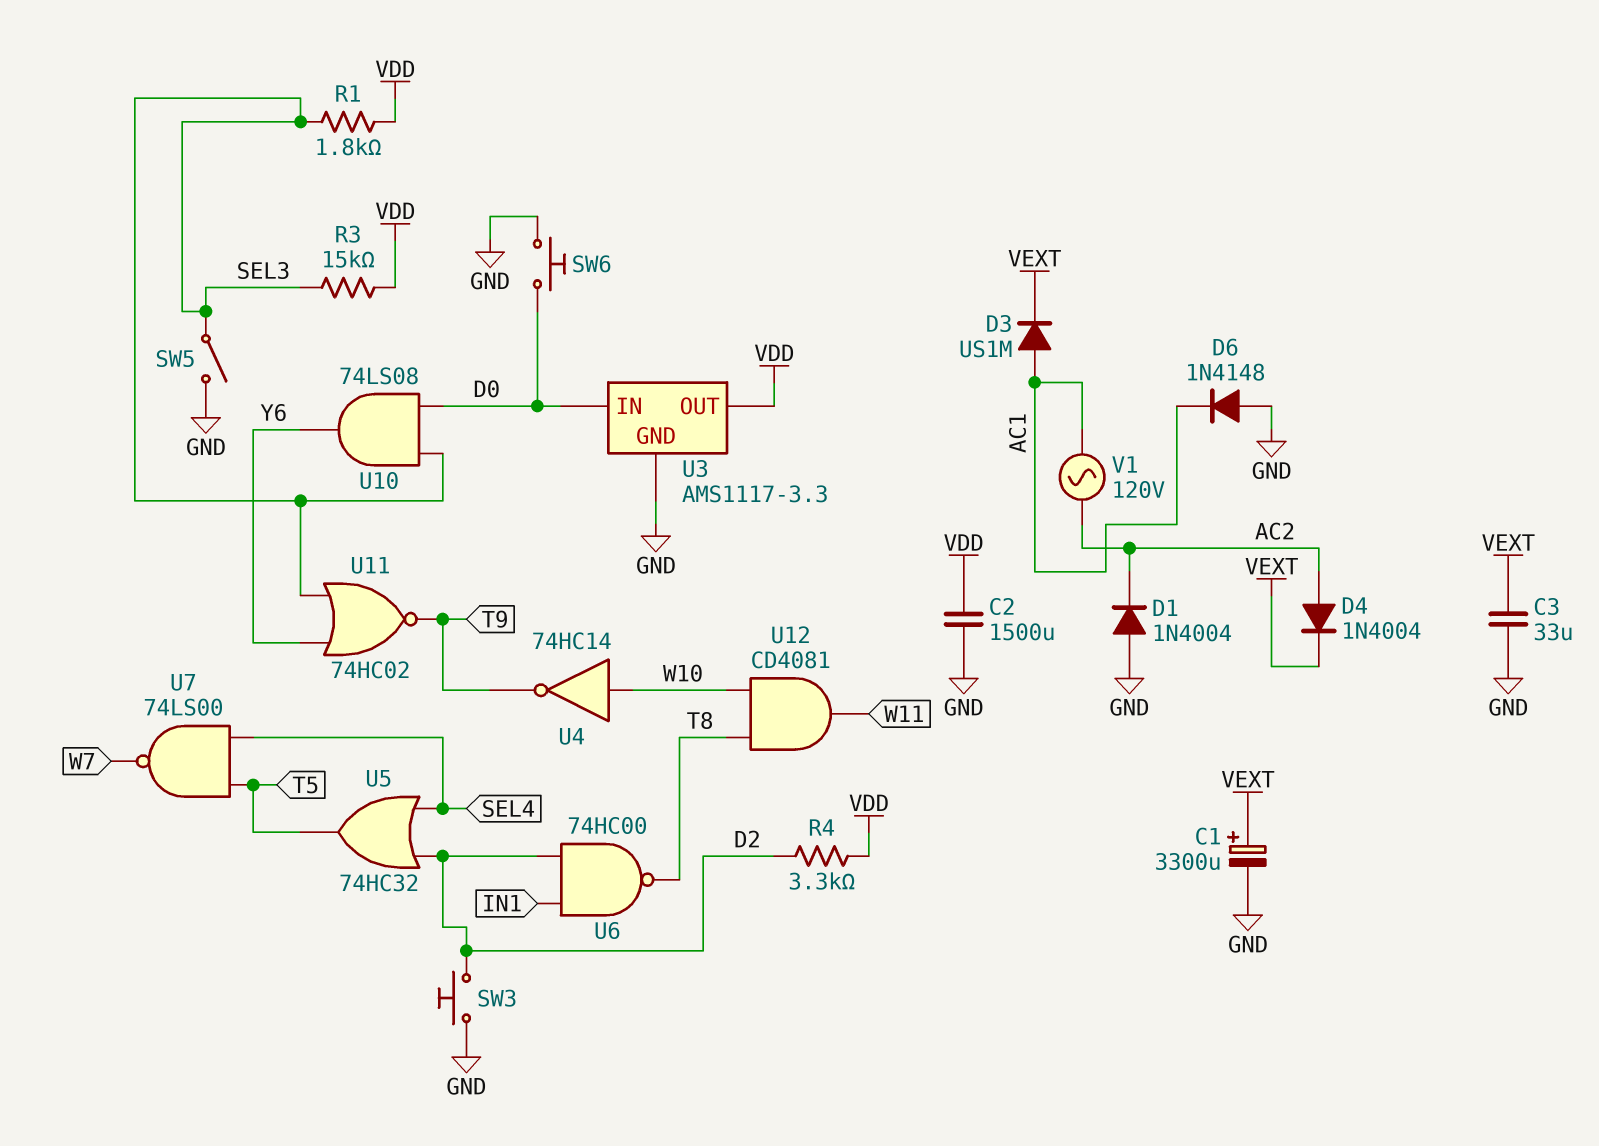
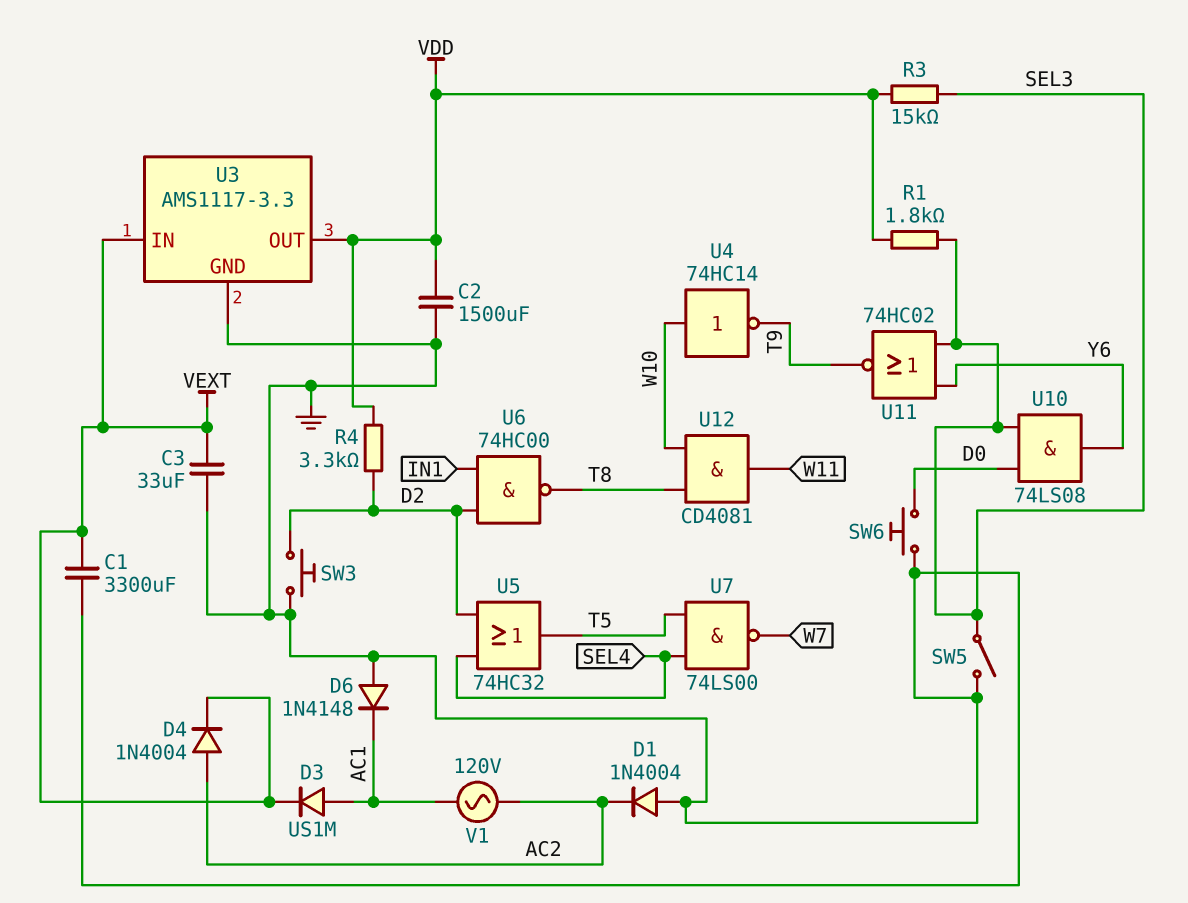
C1: 3300uF (plus VEXT, minus GND) -> 3300uF (GND, VEXT)
U3 pin IN: D0 -> VEXT

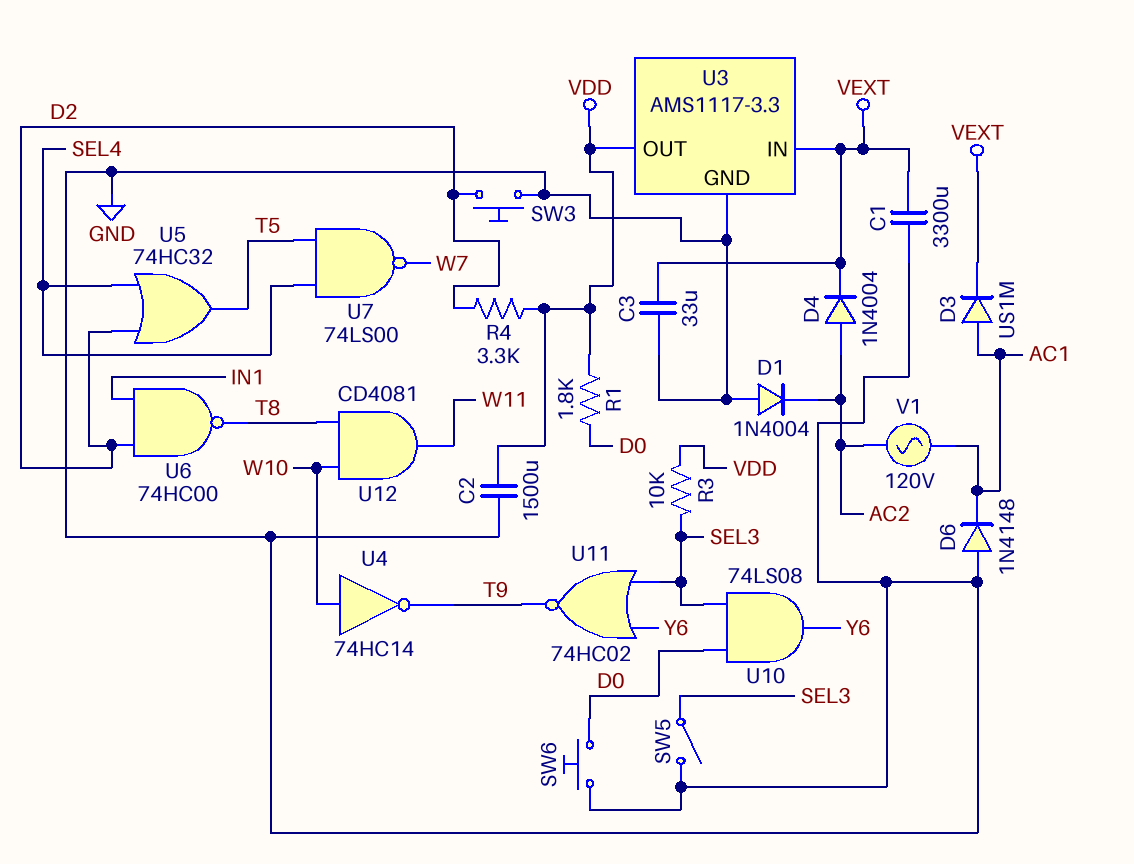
R1: 1.8k (SEL3, VDD) -> 1.8k (D0, VDD)
R3: 15k (SEL3, VDD) -> 10k (SEL3, VDD)

